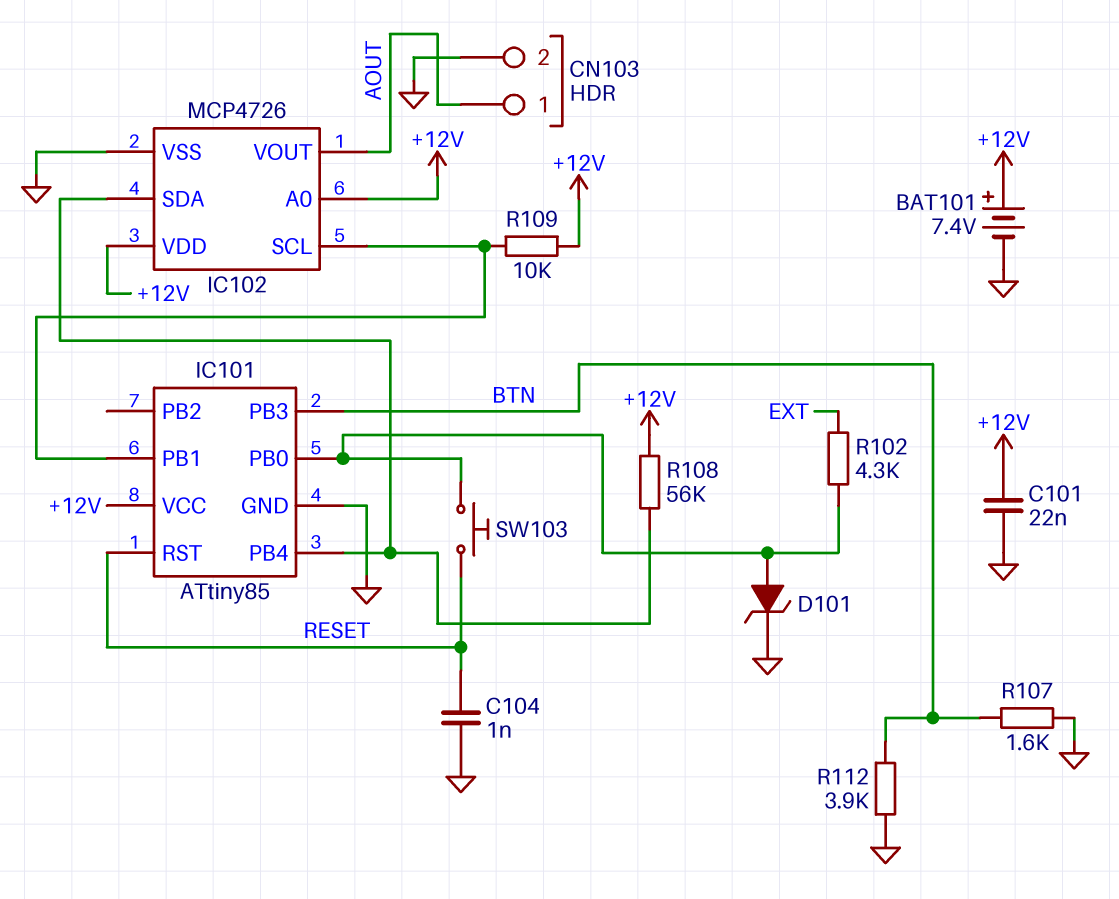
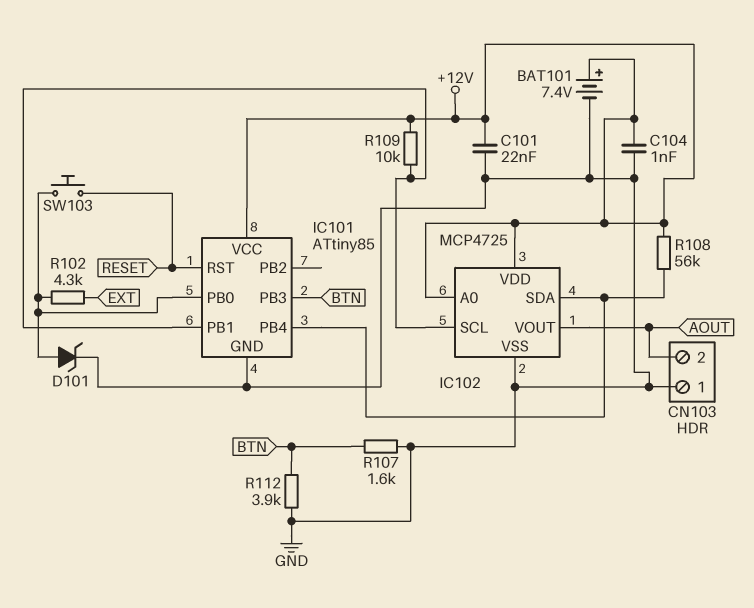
C104: 1nF (GND, RESET) -> 1nF (+12V, GND)
CN103 pin 1: AOUT -> GND
CN103 pin 2: GND -> AOUT
IC102: MCP4726 -> MCP4725

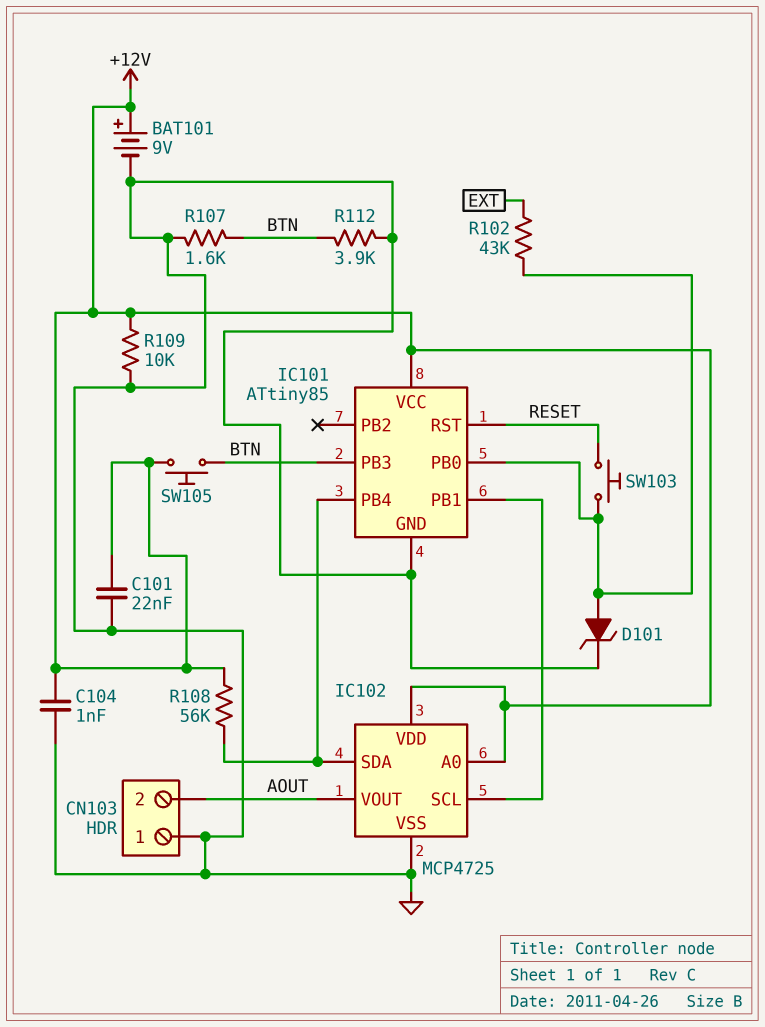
BAT101: 7.4V (plus +12V, minus GND) -> 9V (plus +12V, minus GND)
R102: 4.3k (EXT, IC101/PB0) -> 43k (EXT, IC101/PB0)
R109: 10k (+12V, IC101/PB1) -> 10k (+12V, GND)
SW105: none -> button (+12V, BTN)

